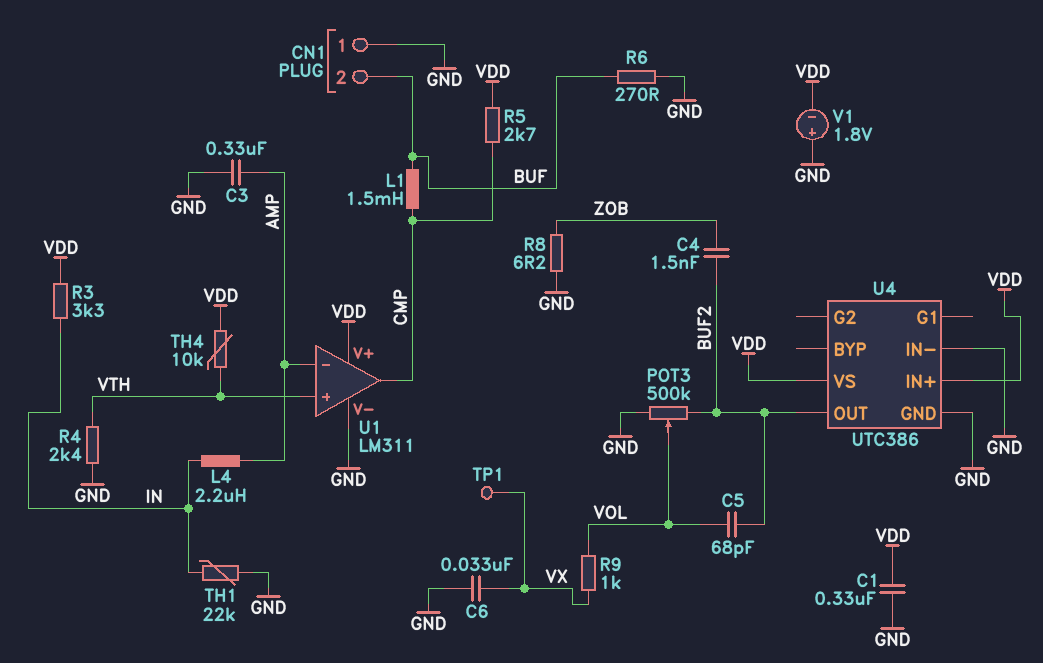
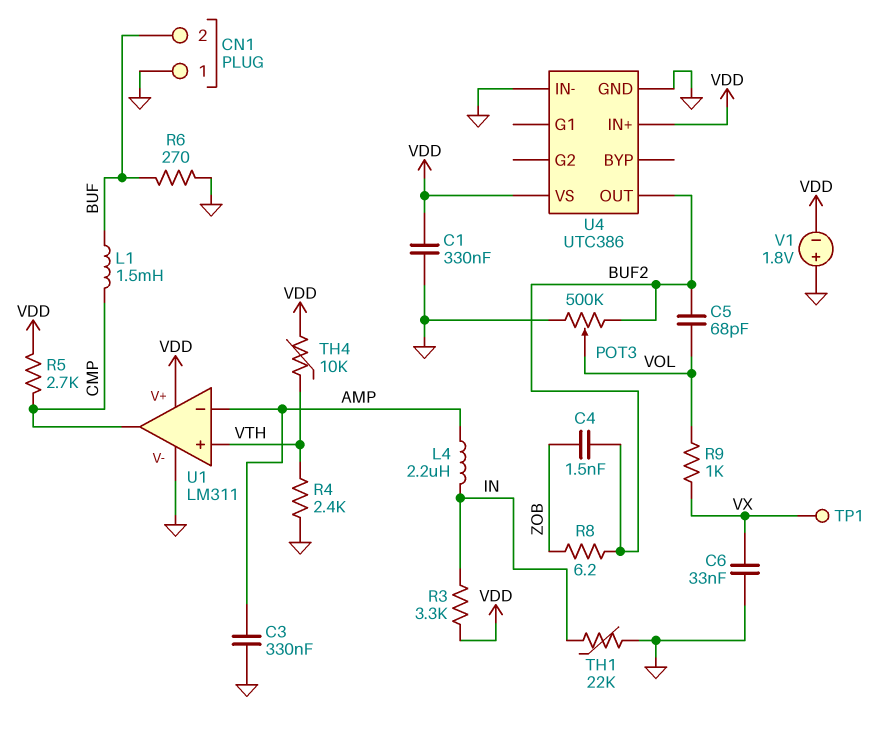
R8: 6.2 (GND, ZOB) -> 6.2 (BUF2, ZOB)

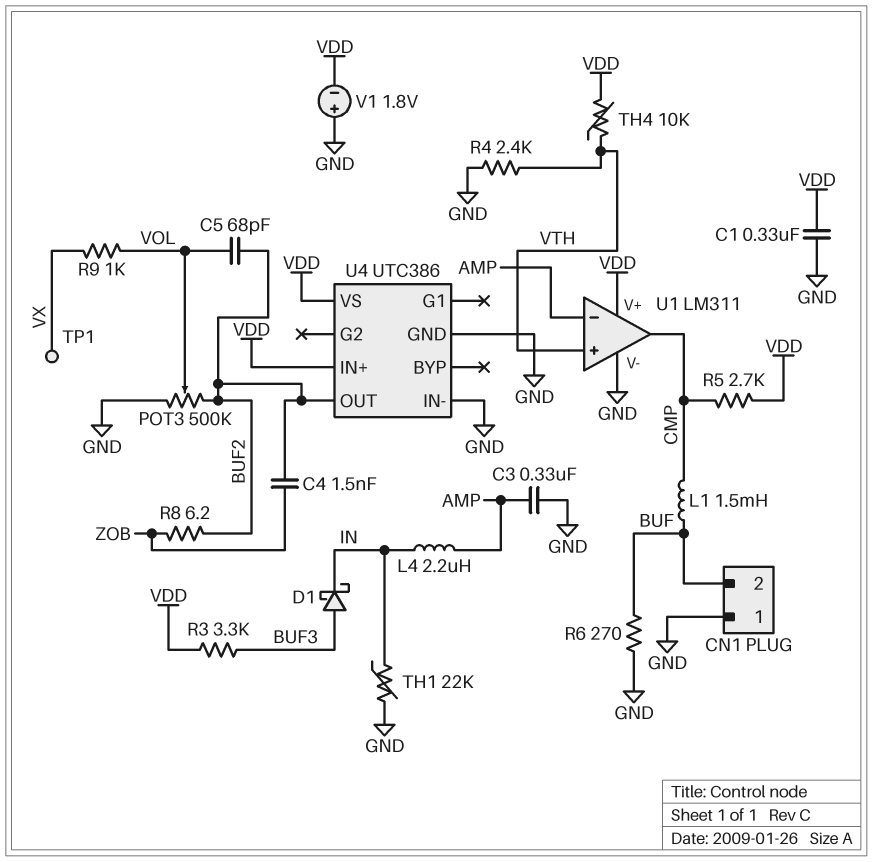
C6: 33nF (GND, VX) -> none
D1: none -> schottky (A BUF3, K IN)
R3: 3.3k (IN, VDD) -> 3.3k (BUF3, VDD)

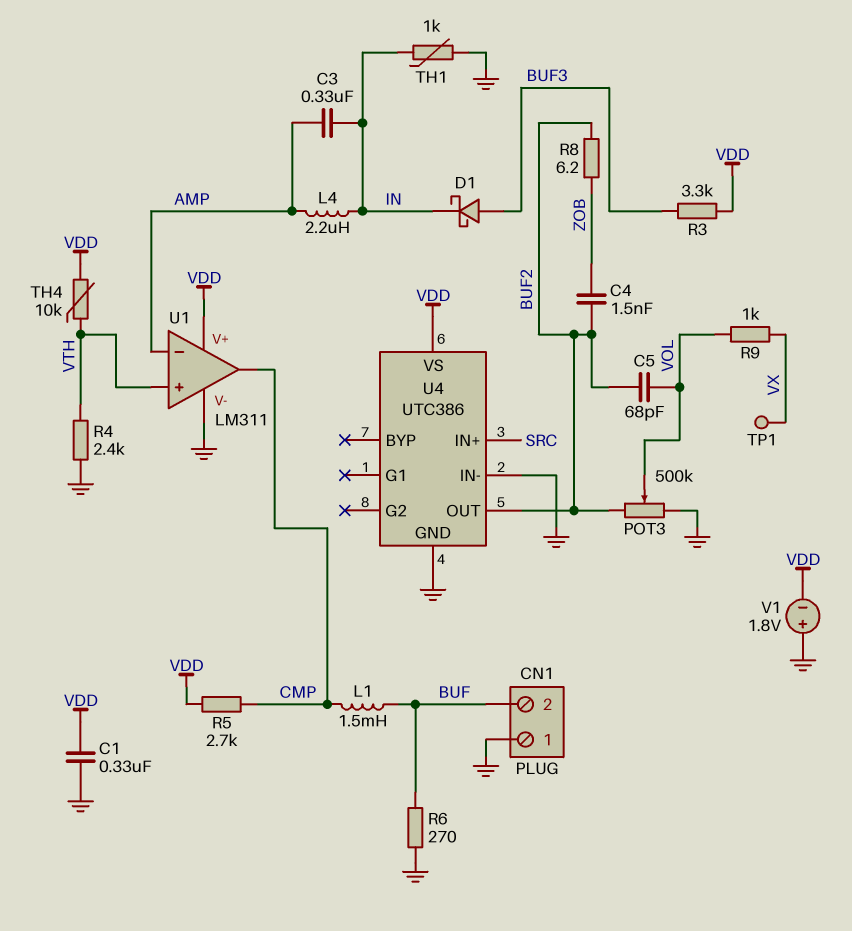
C3: 330nF (AMP, GND) -> 330nF (AMP, IN)
TH1: 22k (GND, IN) -> 1k (GND, IN)
U4 pin IN+: VDD -> SRC

